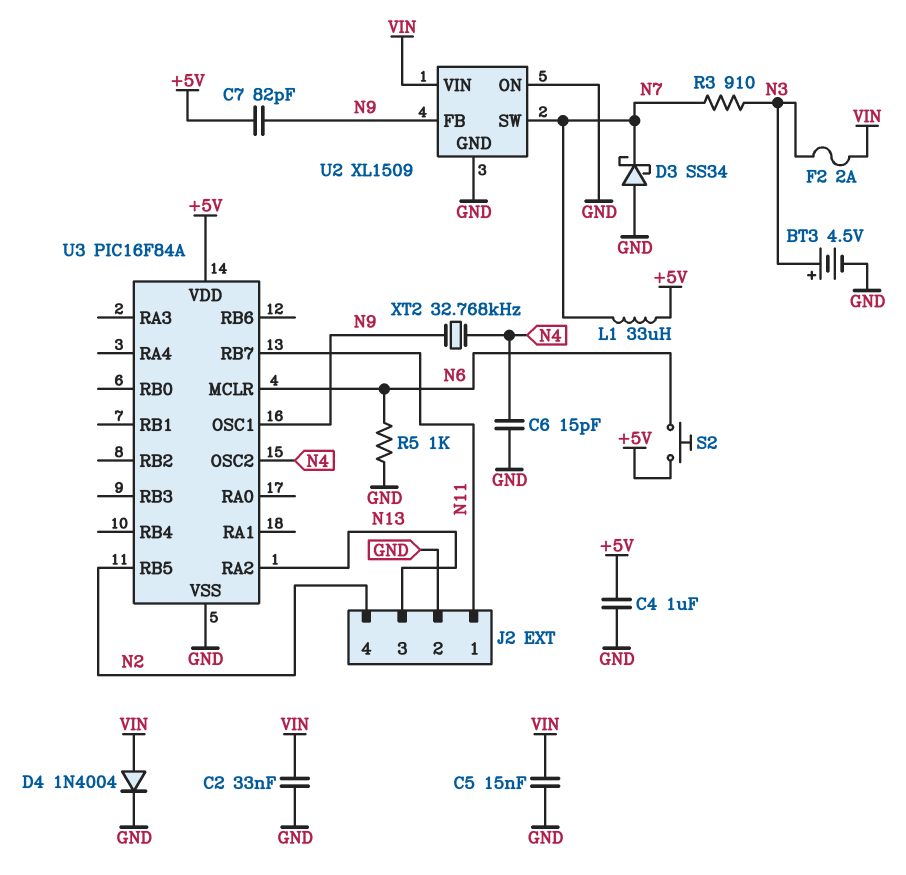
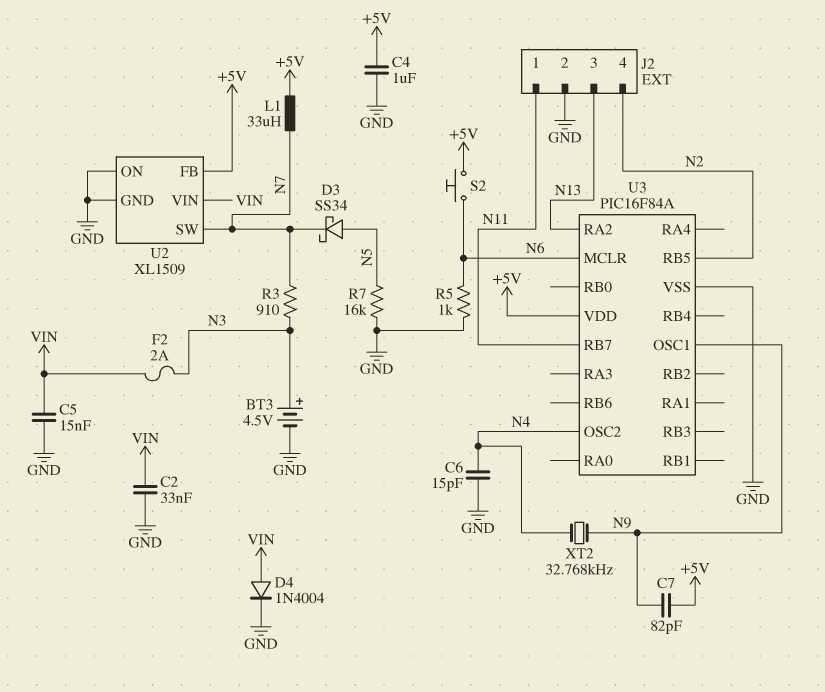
D3: schottky SS34 (A GND, K N7) -> schottky SS34 (A N5, K N7)
R7: none -> 16k (GND, N5)
U2 pin FB: N9 -> +5V

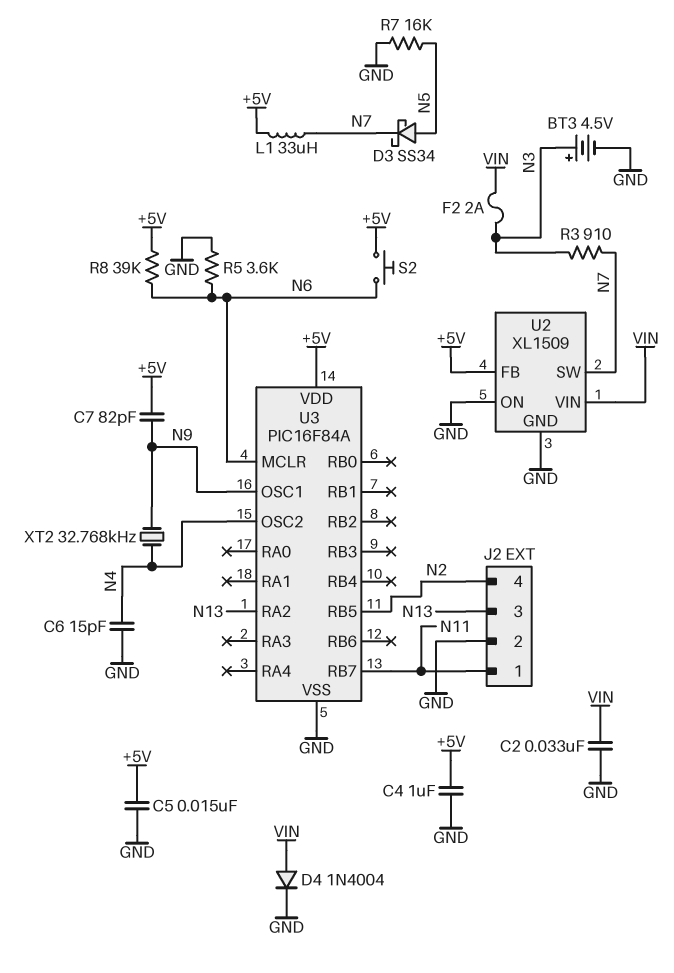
C5: 15nF (GND, VIN) -> 15nF (+5V, GND)
R5: 1k (GND, N6) -> 3.6k (GND, N6)
R8: none -> 39k (+5V, N6)

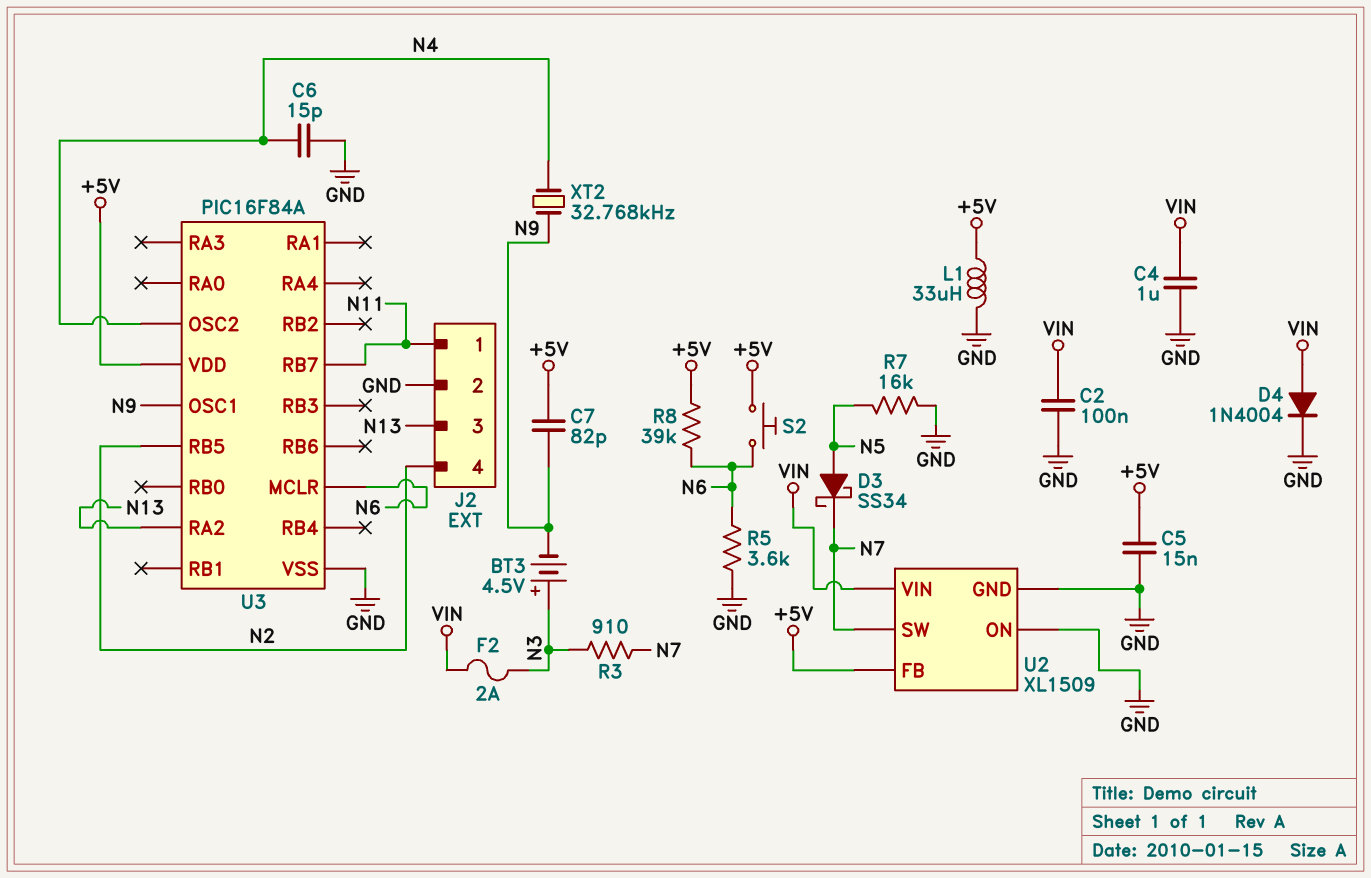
BT3: 4.5V (plus N3, minus GND) -> 4.5V (plus N3, minus N9)
C2: 33nF (GND, VIN) -> 100nF (GND, VIN)
C4: 1uF (+5V, GND) -> 1uF (GND, VIN)
L1: 33uH (+5V, N7) -> 33uH (+5V, GND)

